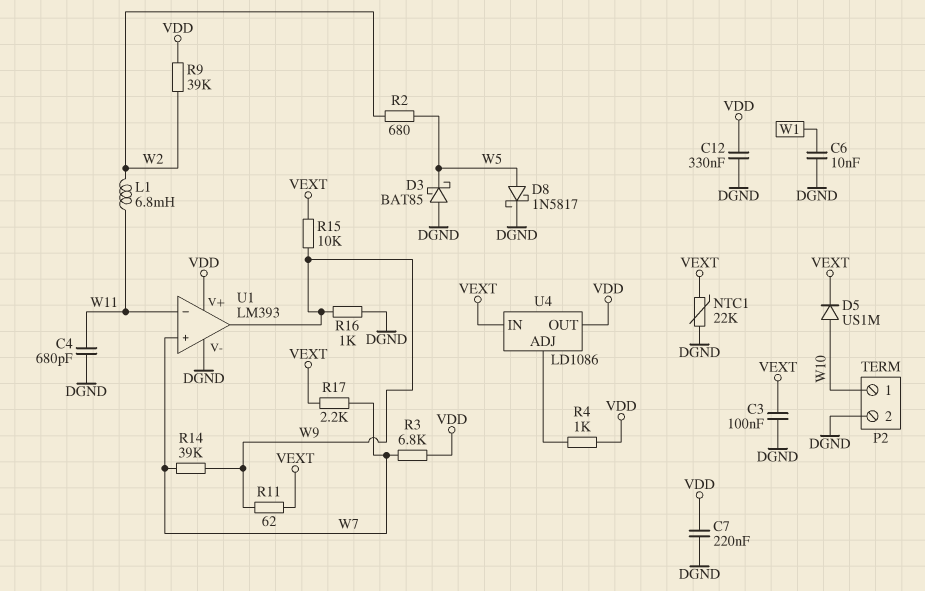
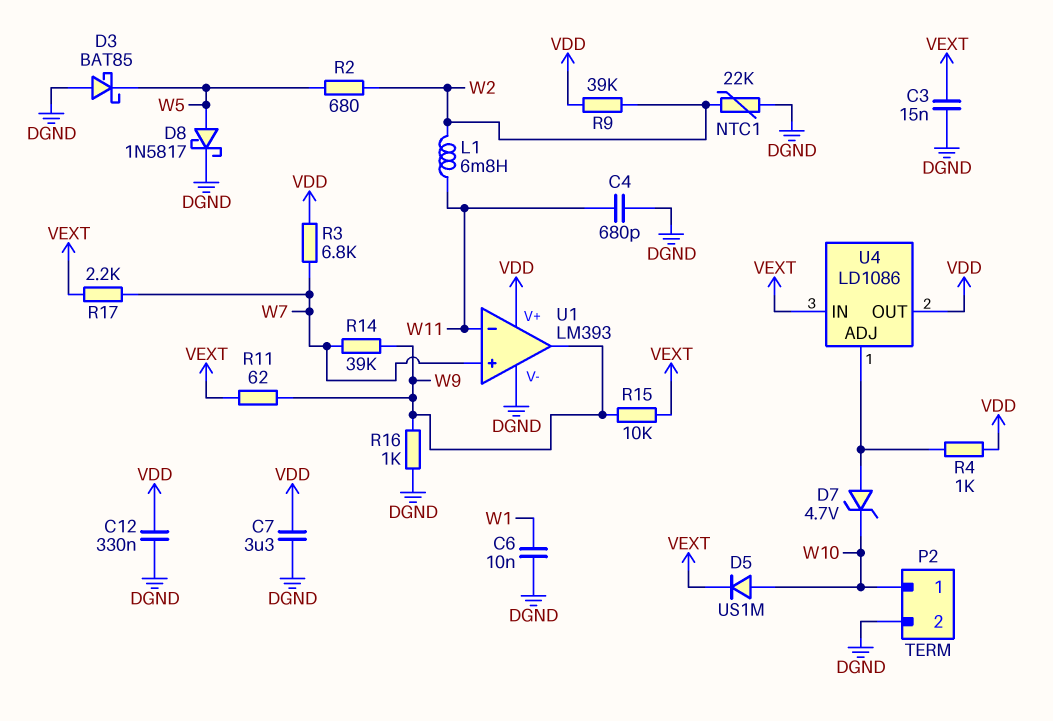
C3: 100nF (DGND, VEXT) -> 15nF (DGND, VEXT)
C7: 220nF (DGND, VDD) -> 3.3uF (DGND, VDD)
D7: none -> zener 4.7V (A U4/ADJ, K W10)
NTC1: 22k (DGND, VEXT) -> 22k (DGND, W2)

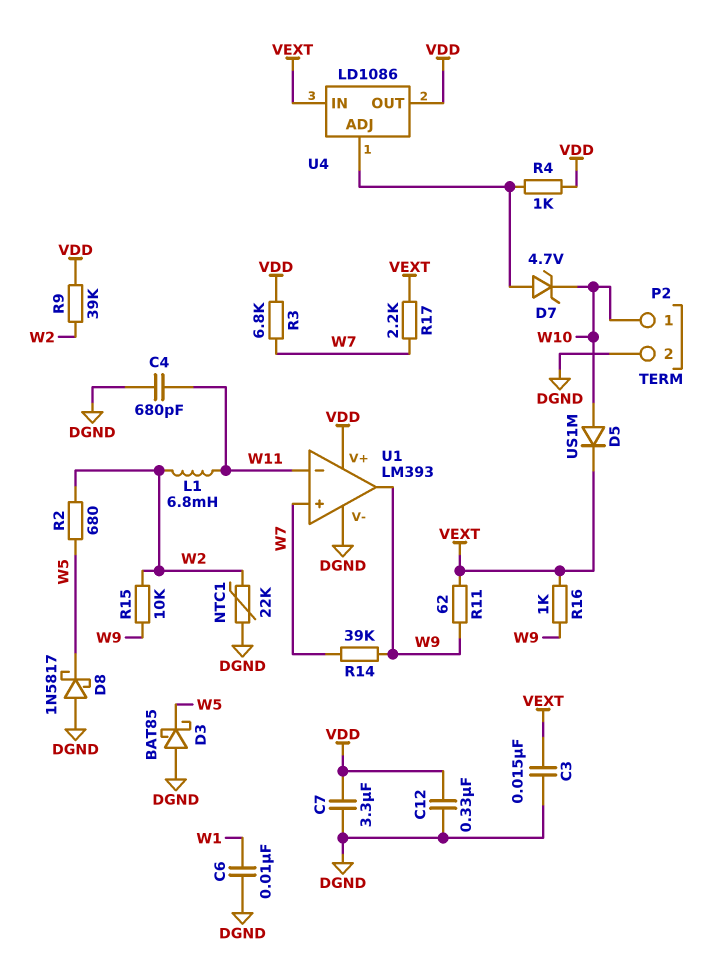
D8: schottky 1N5817 (A W5, K DGND) -> schottky 1N5817 (A DGND, K W5)
R15: 10k (VEXT, W9) -> 10k (W2, W9)
R16: 1k (DGND, W9) -> 1k (VEXT, W9)

